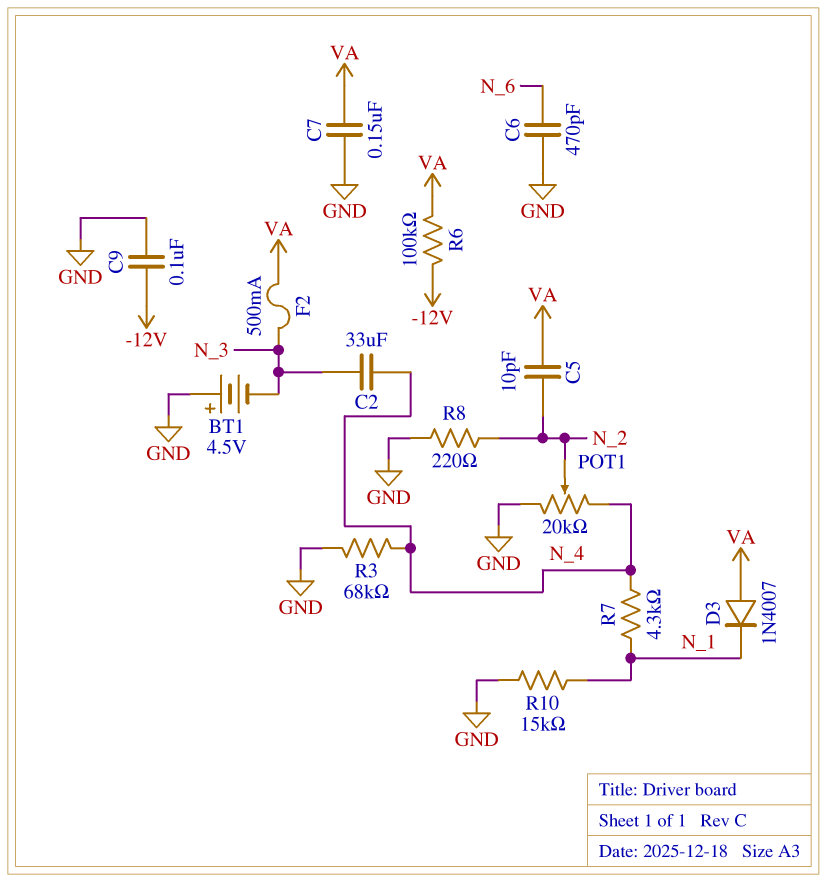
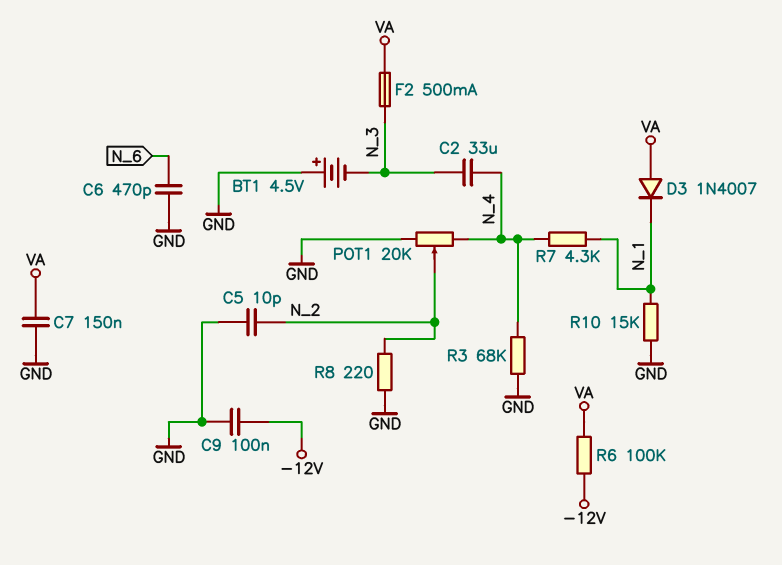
C5: 10pF (N_2, VA) -> 10pF (GND, N_2)

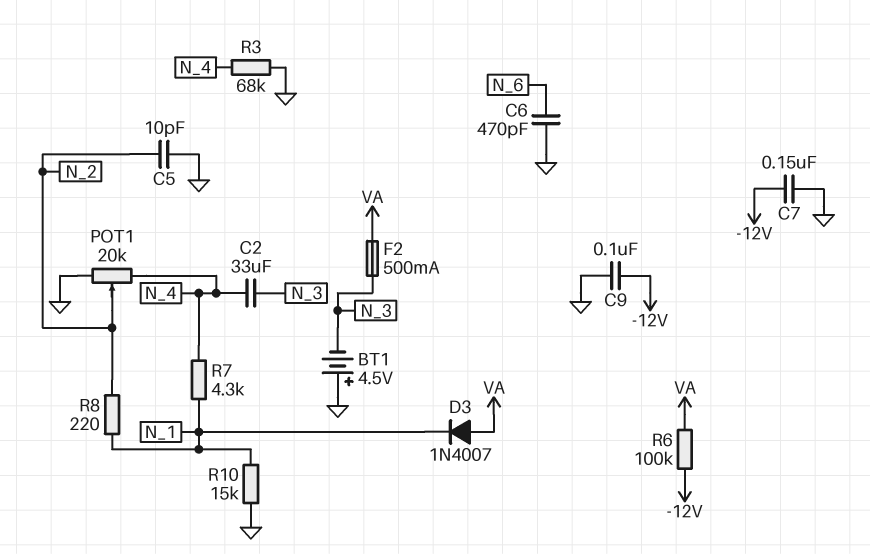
C7: 150nF (GND, VA) -> 150nF (-12V, GND)
R8: 220 (GND, N_2) -> 220 (N_1, N_2)

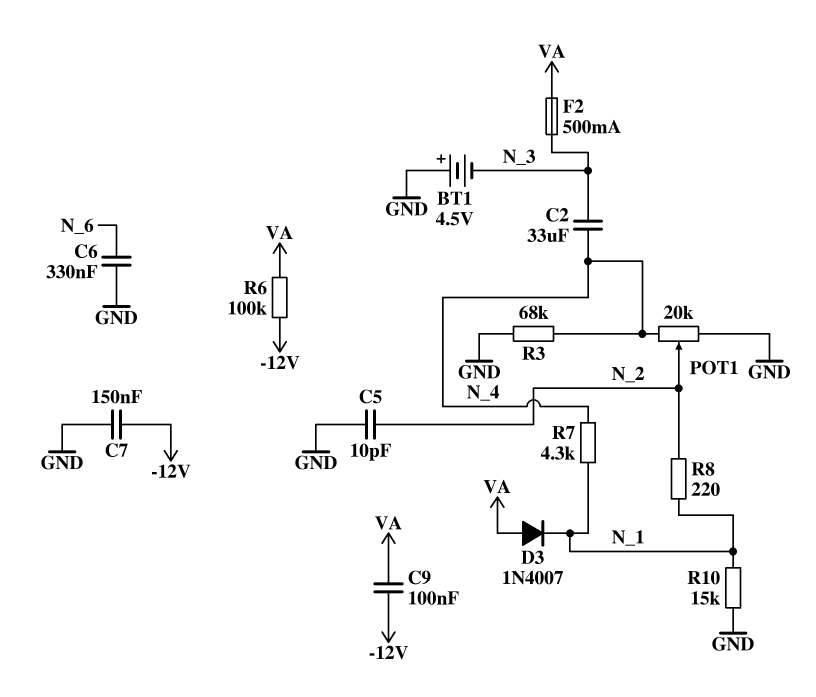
C6: 470pF (GND, N_6) -> 330nF (GND, N_6)
C9: 100nF (-12V, GND) -> 100nF (-12V, VA)

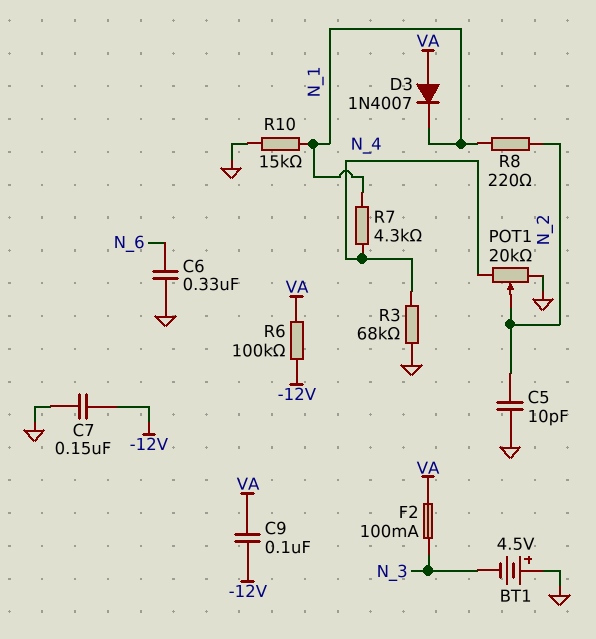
C2: 33uF (N_3, N_4) -> none
F2: 500mA (N_3, VA) -> 100mA (N_3, VA)

